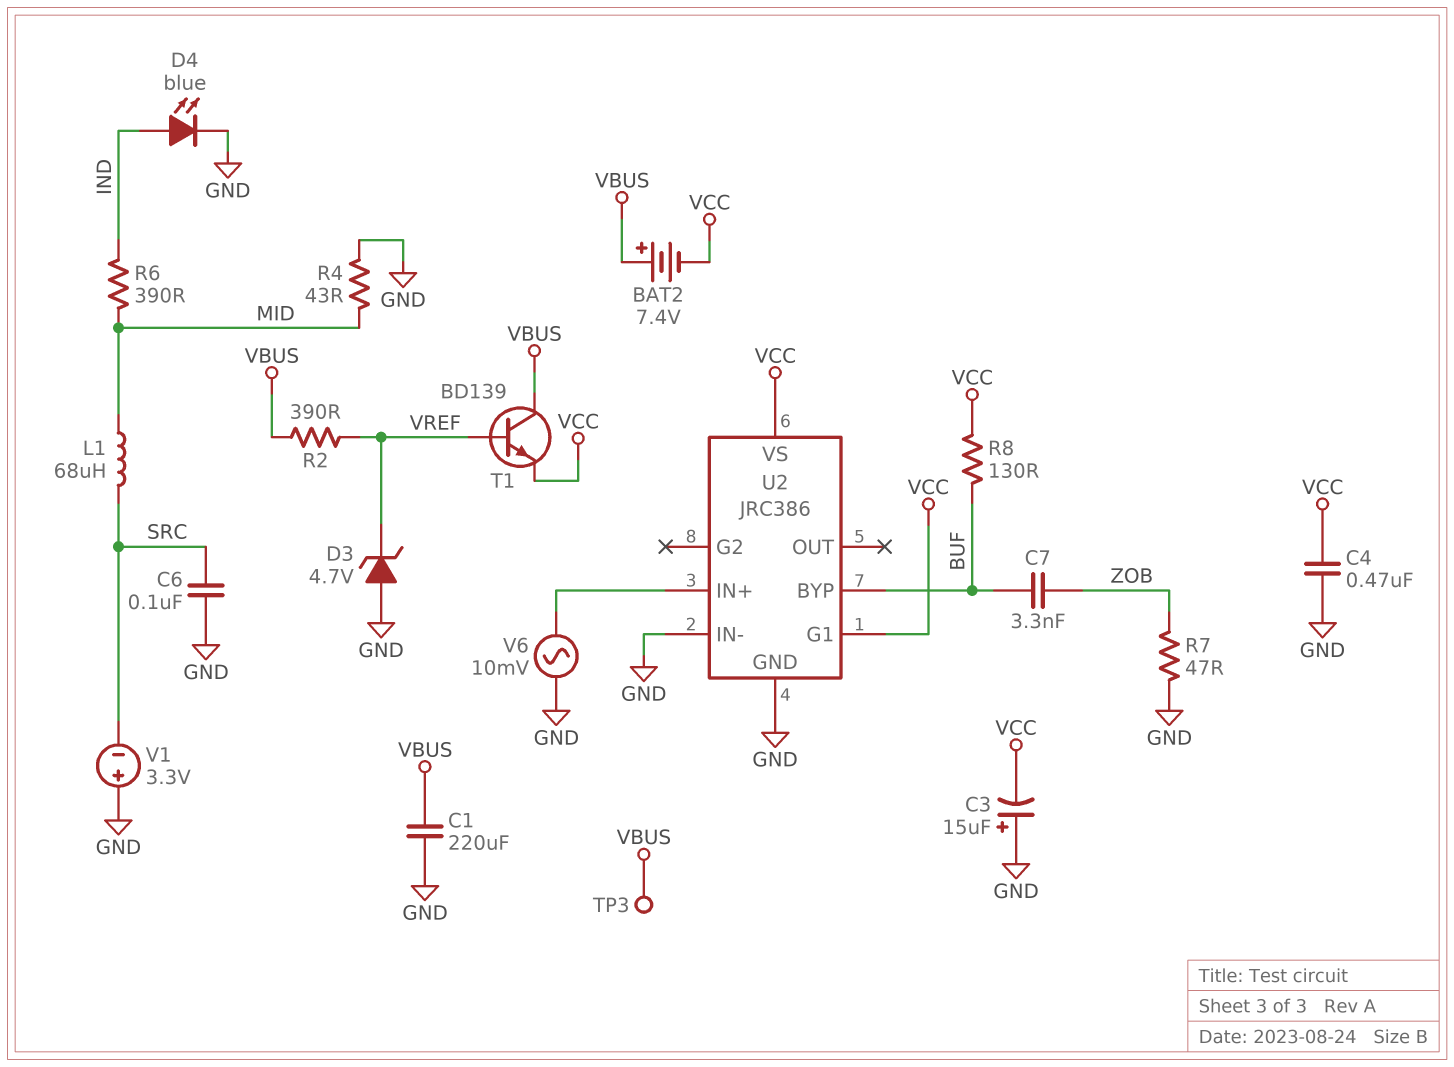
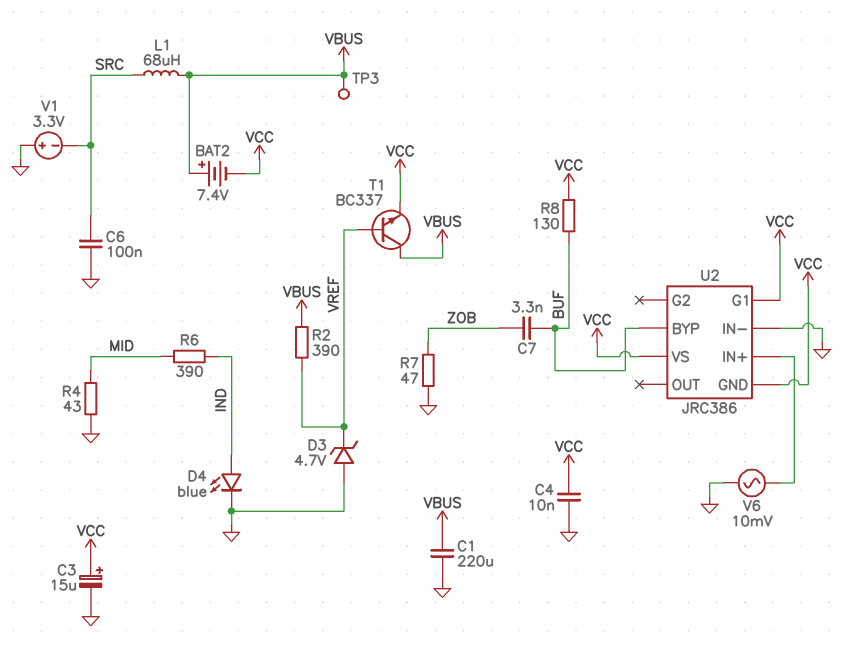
C3: 15uF (plus GND, minus VCC) -> 15uF (plus VCC, minus GND)
C4: 470nF (GND, VCC) -> 10nF (GND, VCC)
L1: 68uH (MID, SRC) -> 68uH (SRC, VBUS)
T1: NPN BD139 (B VREF, C VBUS, E VCC) -> NPN BC337 (B VREF, C VBUS, E VCC)
U2 pin GND: GND -> VCC

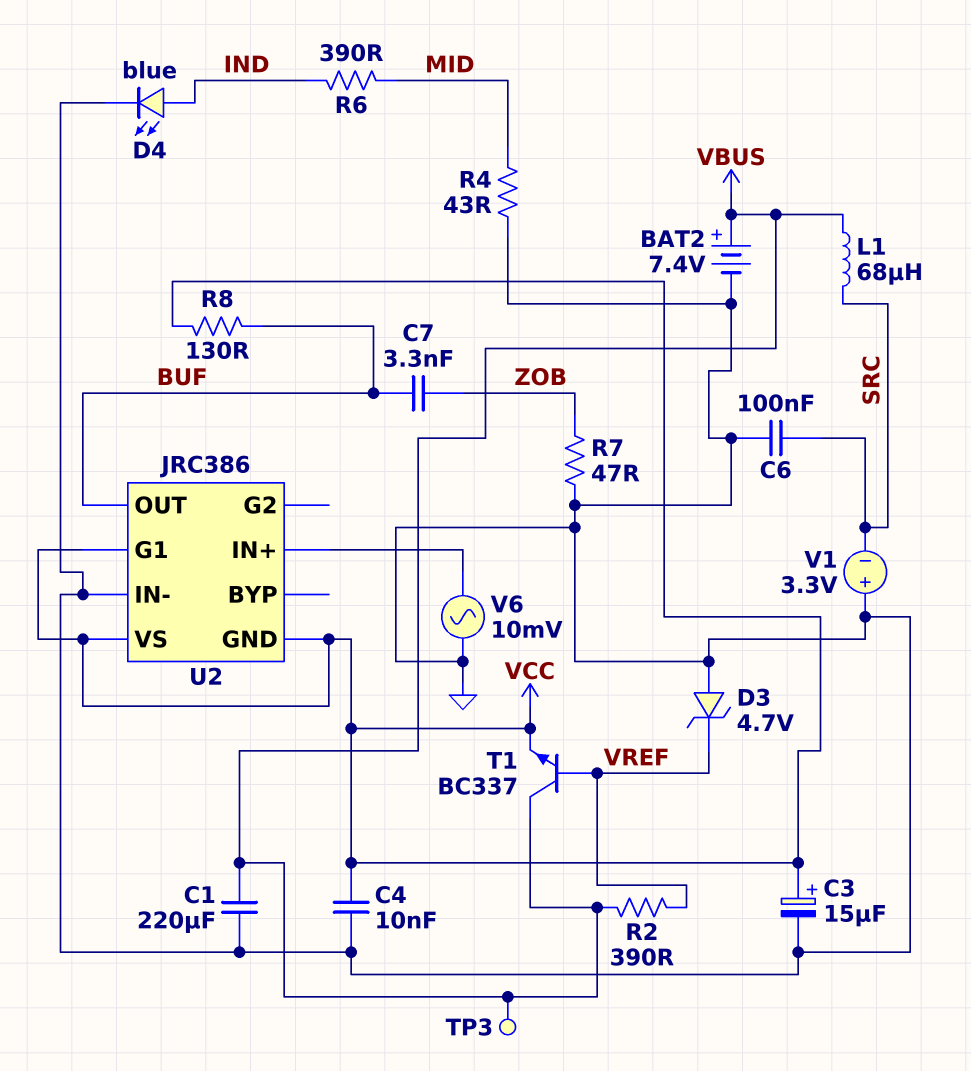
BAT2: 7.4V (plus VBUS, minus VCC) -> 7.4V (plus VBUS, minus GND)
U2 pin BYP: BUF -> none
U2 pin OUT: none -> BUF

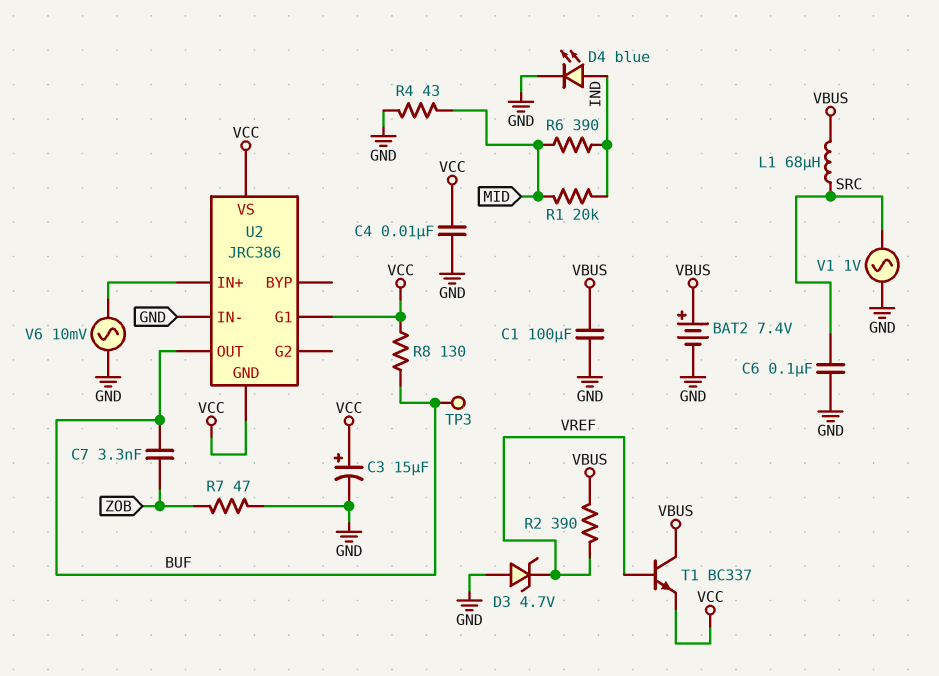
C1: 220uF (GND, VBUS) -> 100uF (GND, VBUS)
R1: none -> 20k (IND, MID)
TP3: test point (VBUS) -> test point (BUF)
V1: 3.3V (plus GND, minus SRC) -> AC 1V (GND, SRC)

